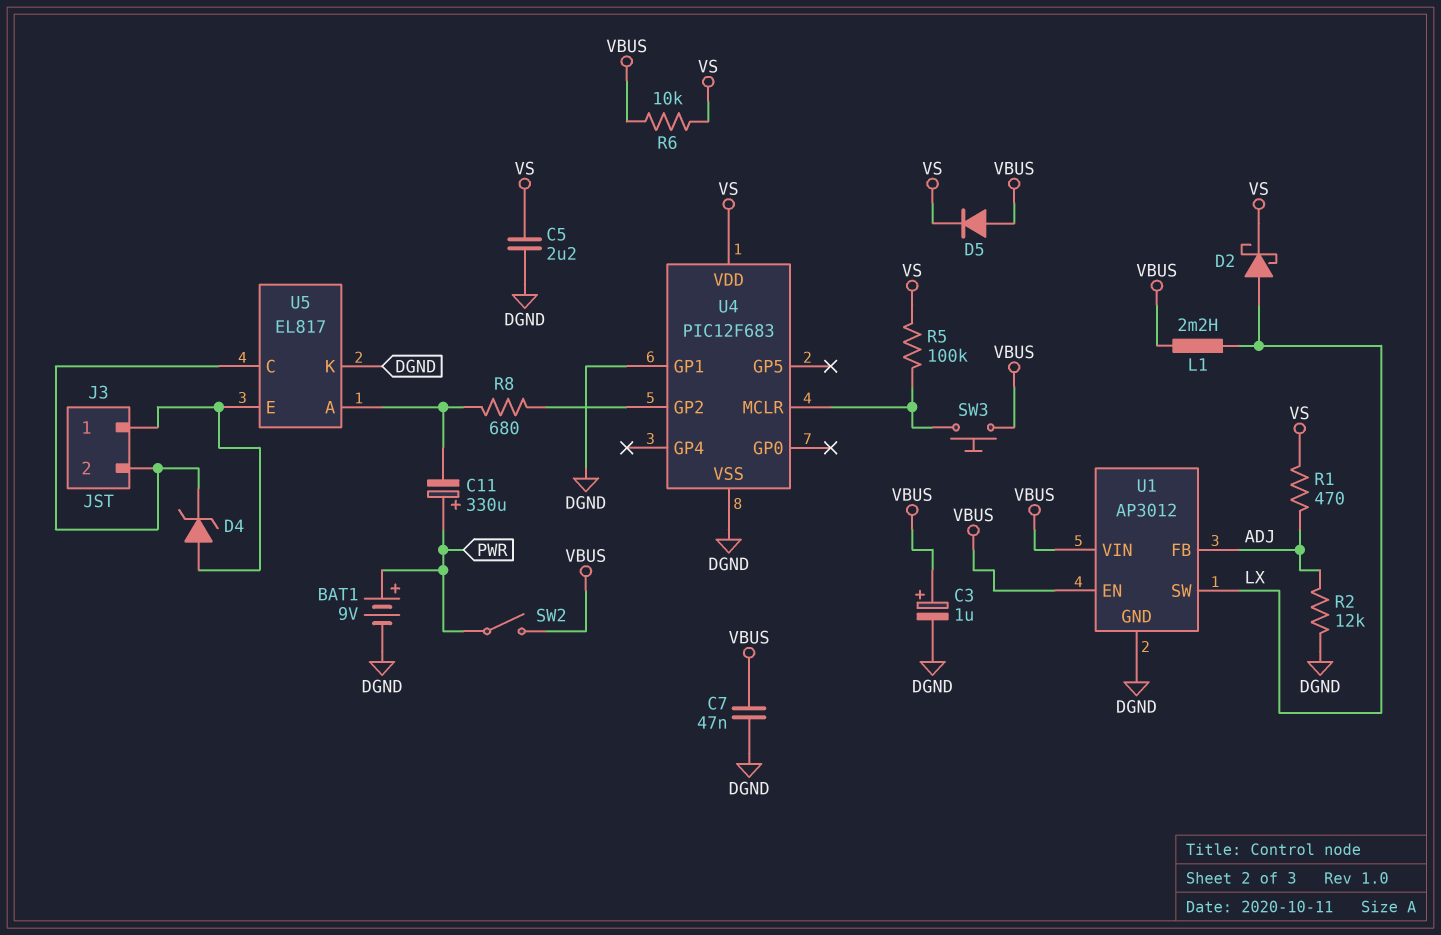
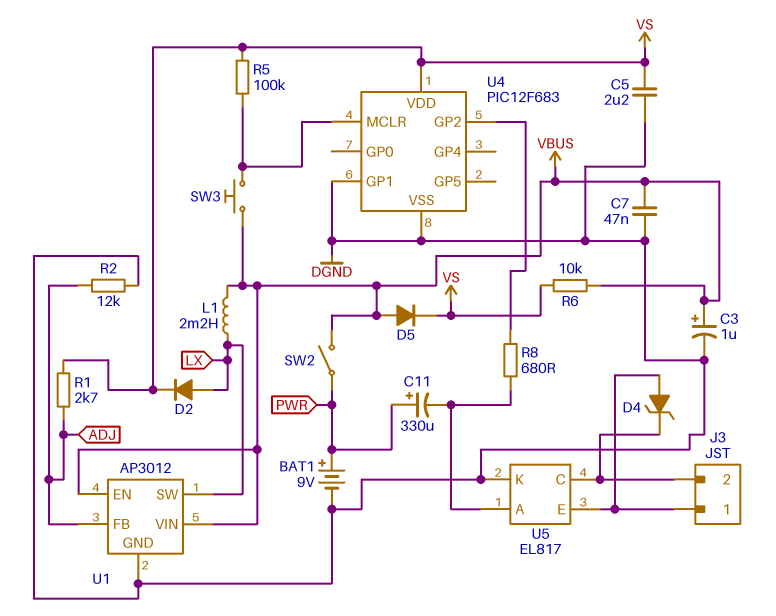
D2: schottky (A LX, K VS) -> diode (A LX, K VS)
R1: 470 (ADJ, VS) -> 2.7k (ADJ, VS)

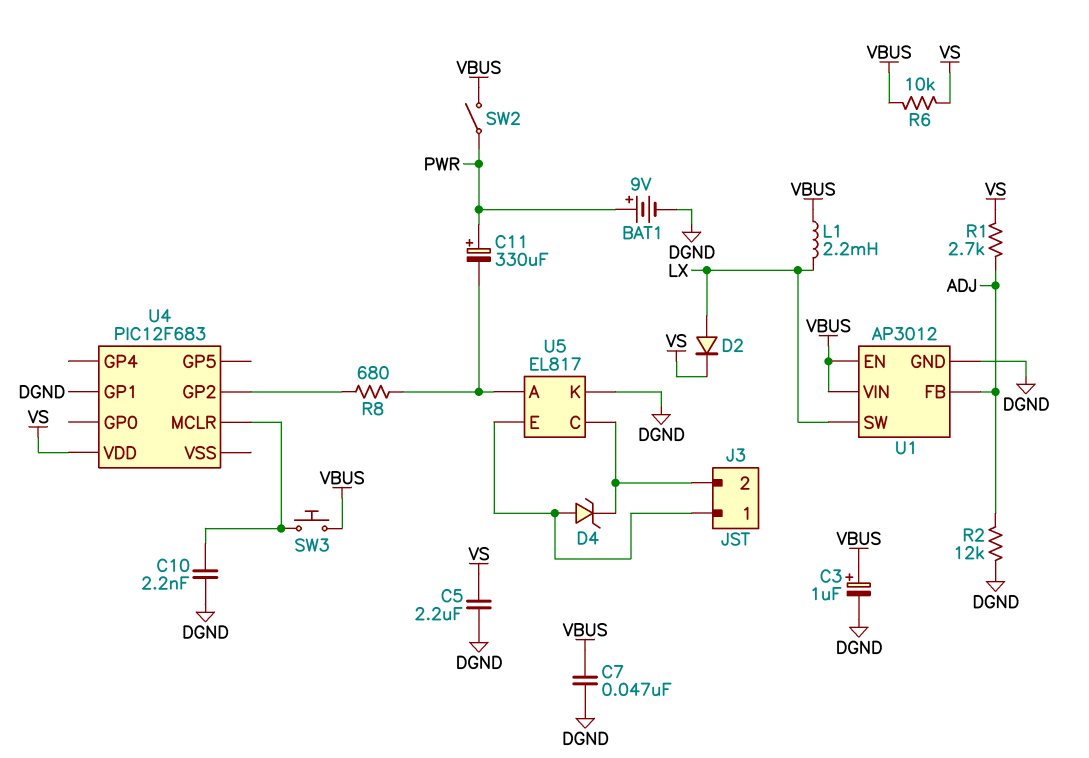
C10: none -> 2.2nF (DGND, U4/MCLR)
D5: diode (A VBUS, K VS) -> none
R5: 100k (U4/MCLR, VS) -> none
U4 pin VSS: DGND -> none

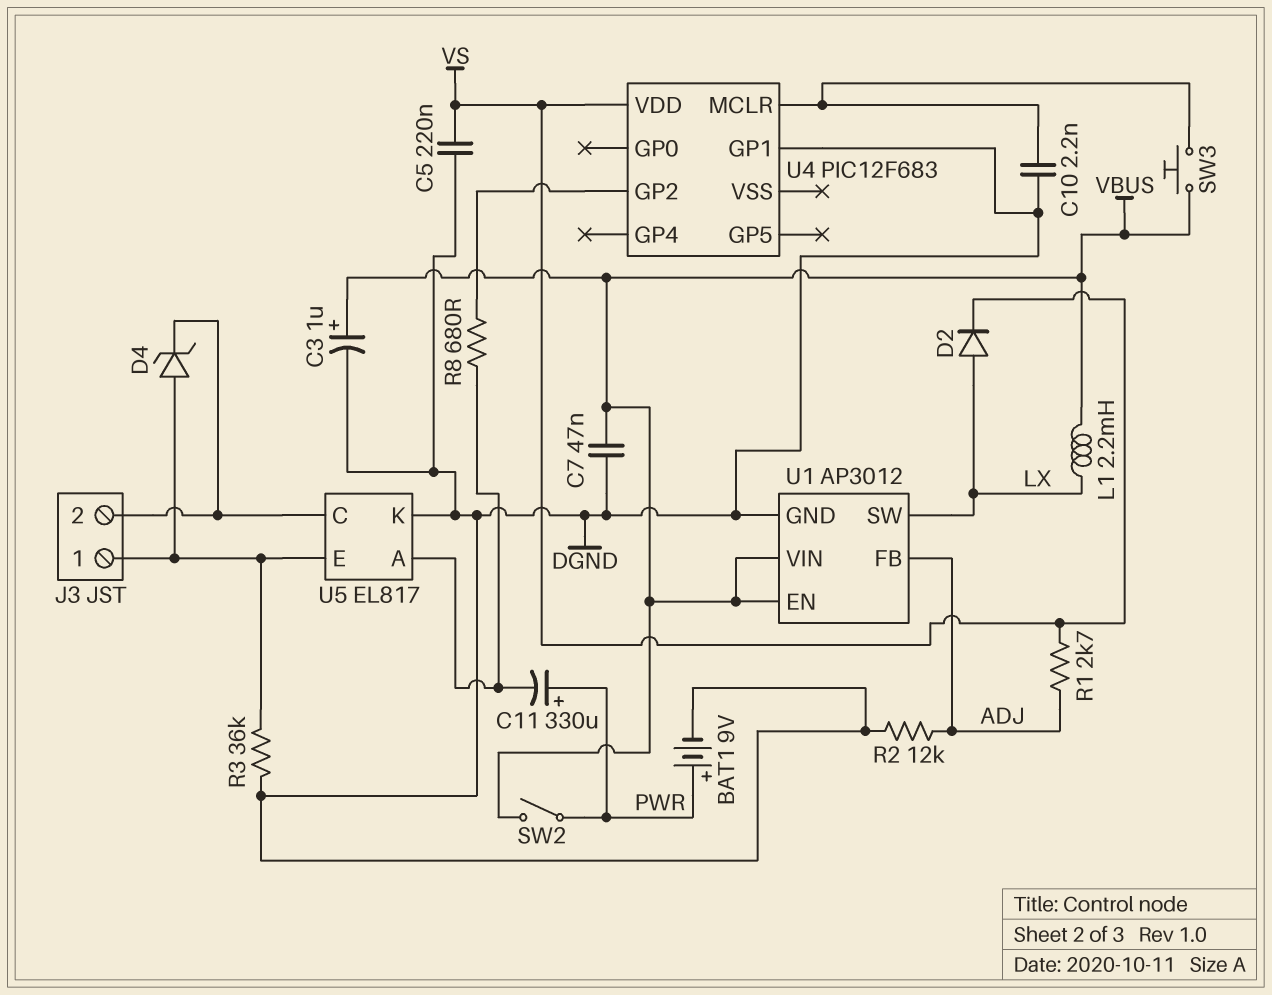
C5: 2.2uF (DGND, VS) -> 220nF (DGND, VS)
R3: none -> 36k (DGND, J3/1)
R6: 10k (VBUS, VS) -> none

